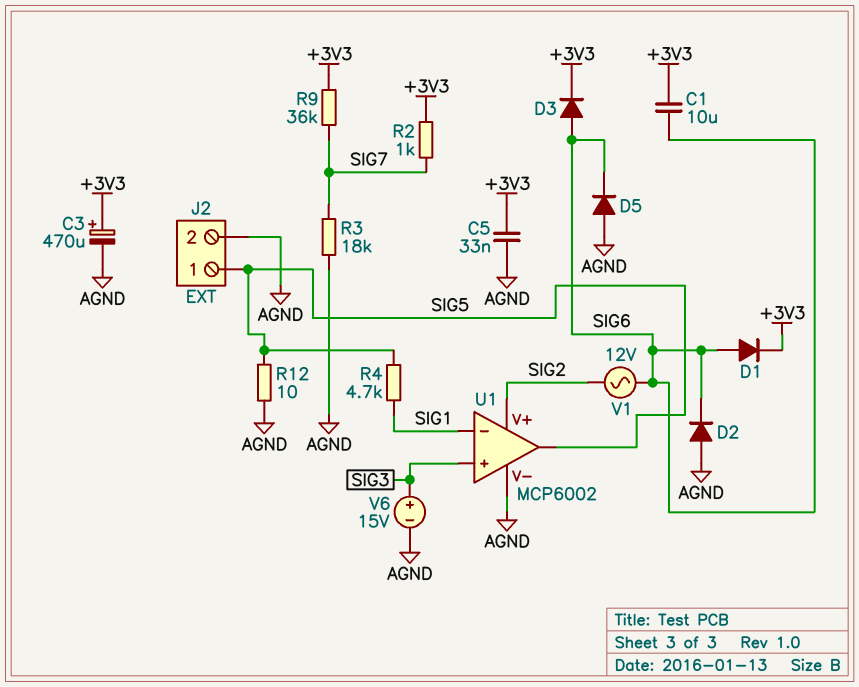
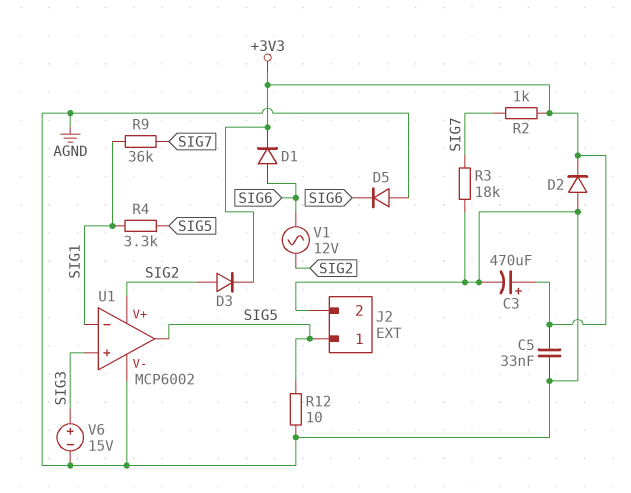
C1: 10uF (+3V3, SIG6) -> none
D2: diode (A AGND, K SIG6) -> diode (A AGND, K +3V3)
D3: diode (A SIG6, K +3V3) -> diode (A SIG2, K +3V3)
R4: 4.7k (SIG1, SIG5) -> 3.3k (SIG1, SIG5)
R9: 36k (+3V3, SIG7) -> 36k (SIG1, SIG7)

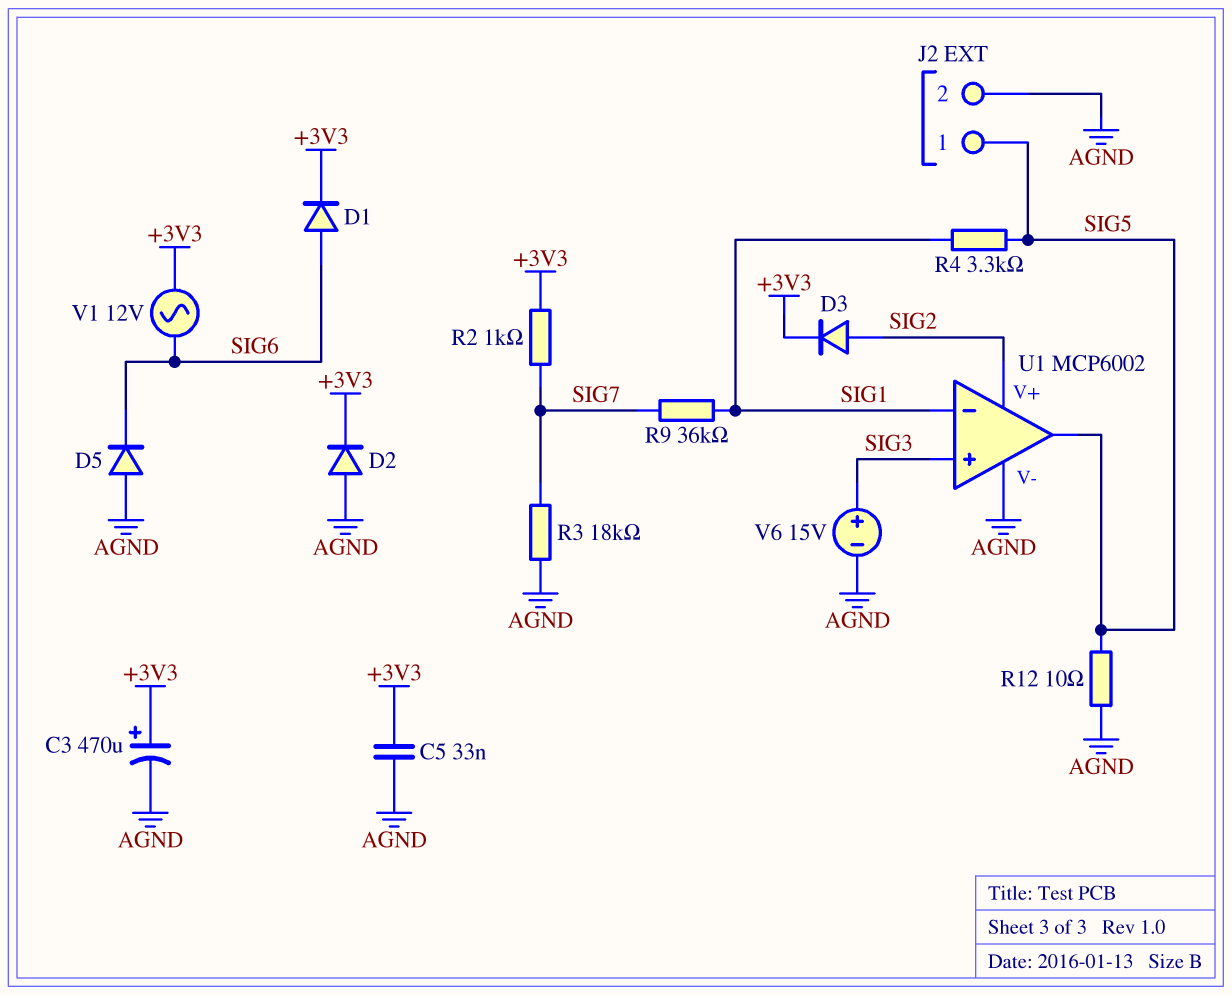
V1: AC 12V (SIG2, SIG6) -> AC 12V (+3V3, SIG6)

